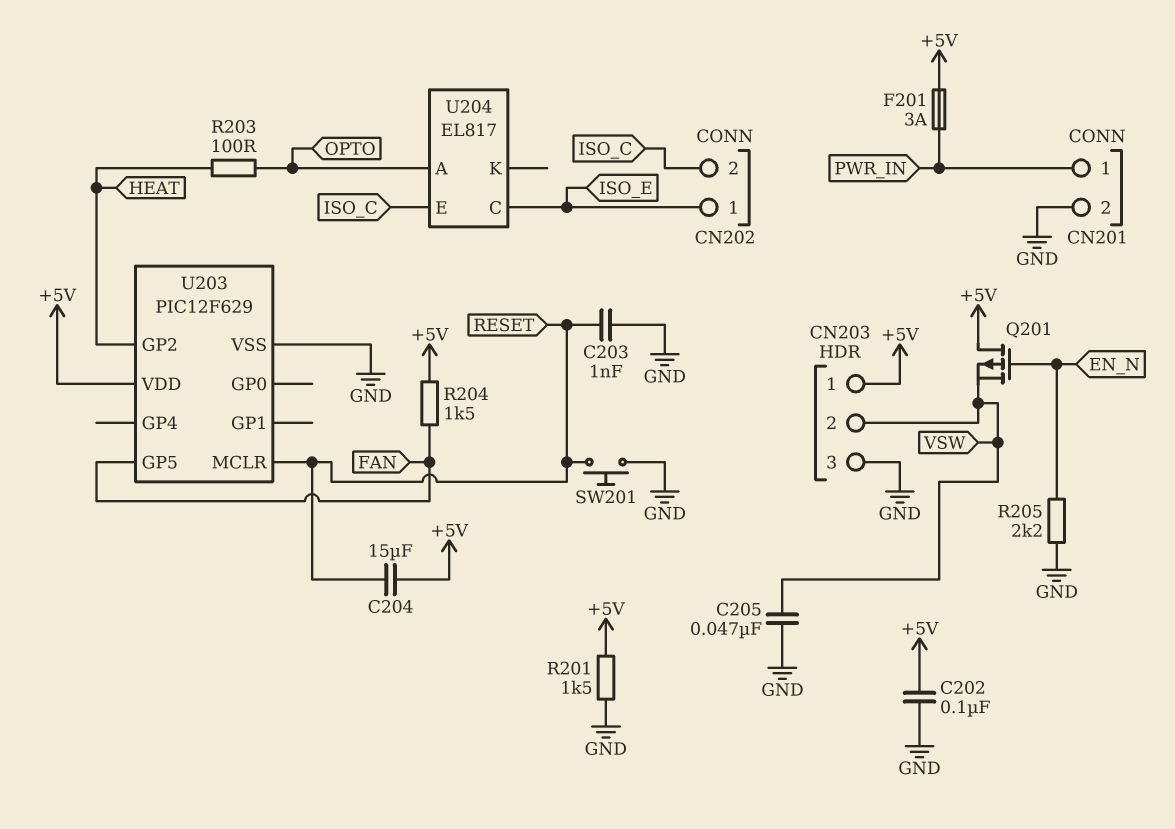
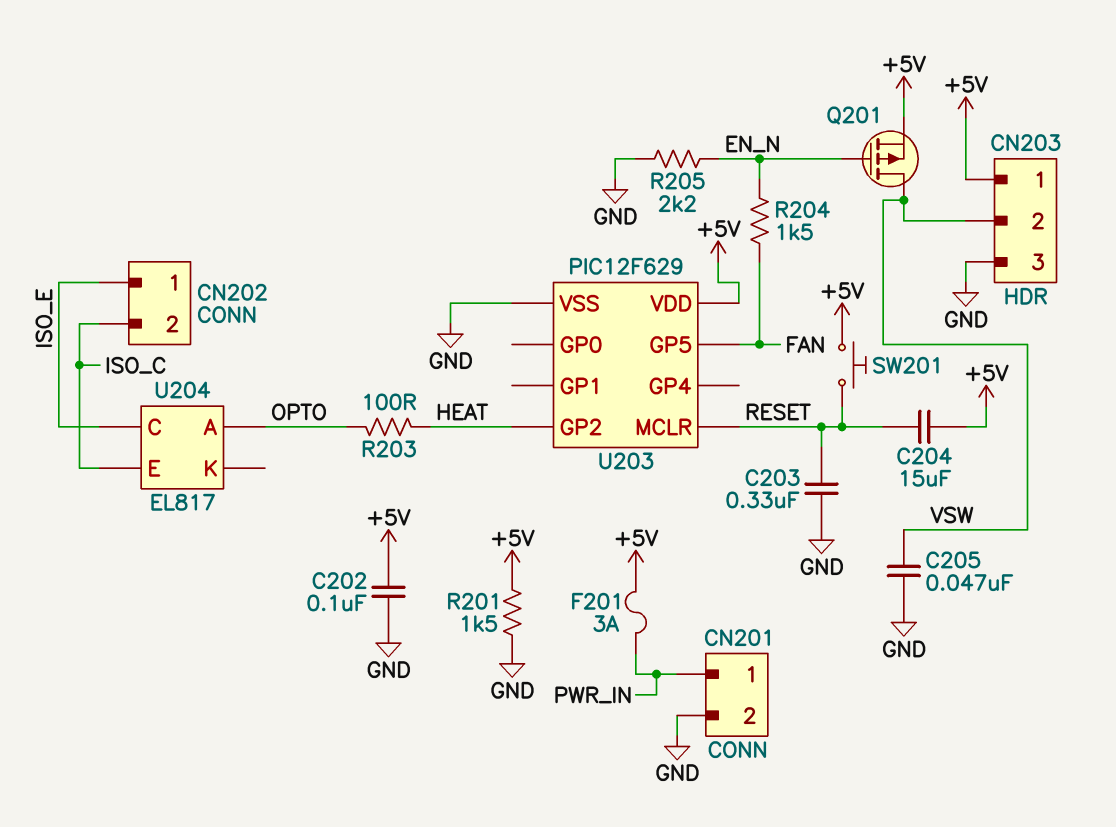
C203: 1nF (GND, RESET) -> 330nF (GND, RESET)
Q201: PMOS (G EN_N, D +5V, S VSW) -> PMOS (G EN_N, D VSW, S +5V)
R204: 1.5k (+5V, FAN) -> 1.5k (EN_N, FAN)
SW201: button (GND, RESET) -> button (+5V, RESET)

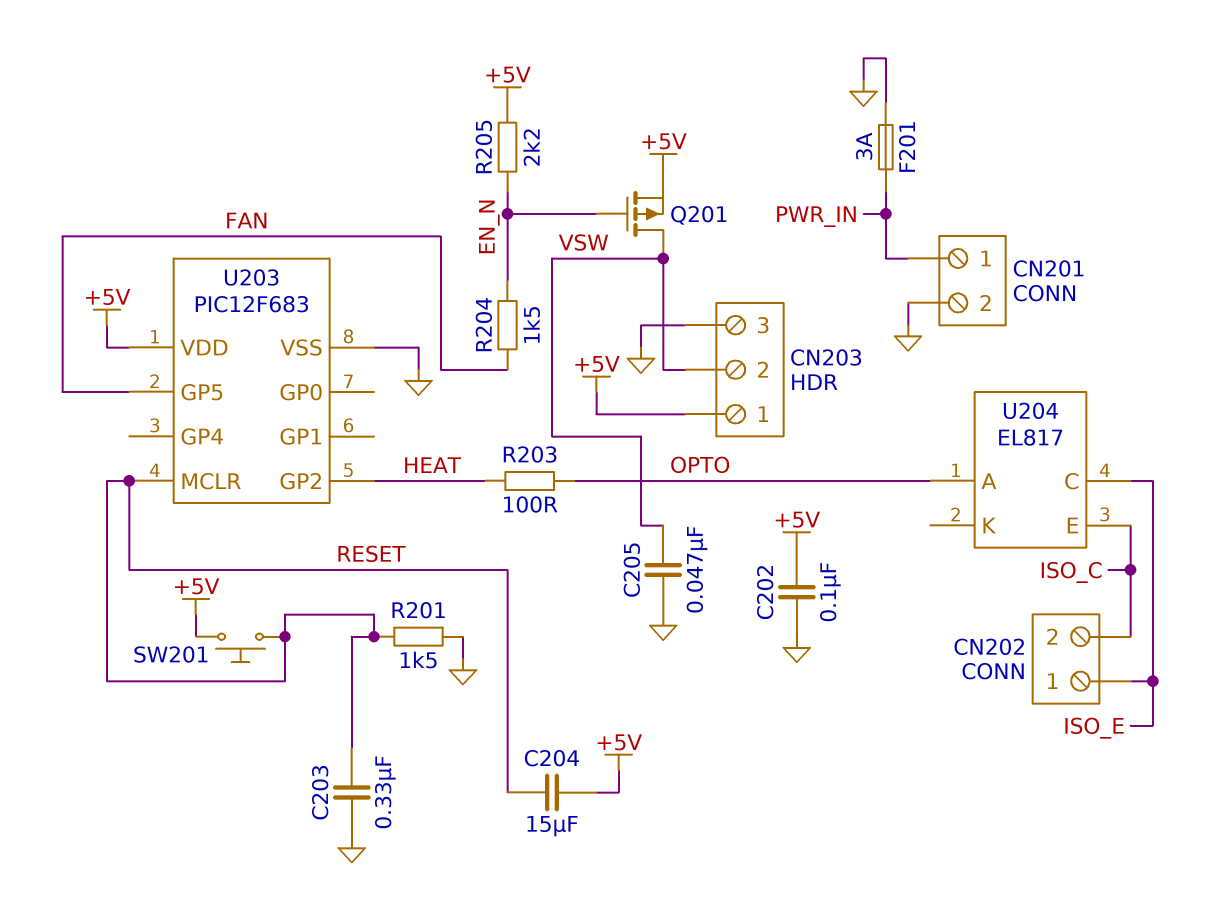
F201: 3A (+5V, PWR_IN) -> 3A (GND, PWR_IN)
R201: 1.5k (+5V, GND) -> 1.5k (GND, RESET)
R205: 2.2k (EN_N, GND) -> 2.2k (+5V, EN_N)
U203: PIC12F629 -> PIC12F683

